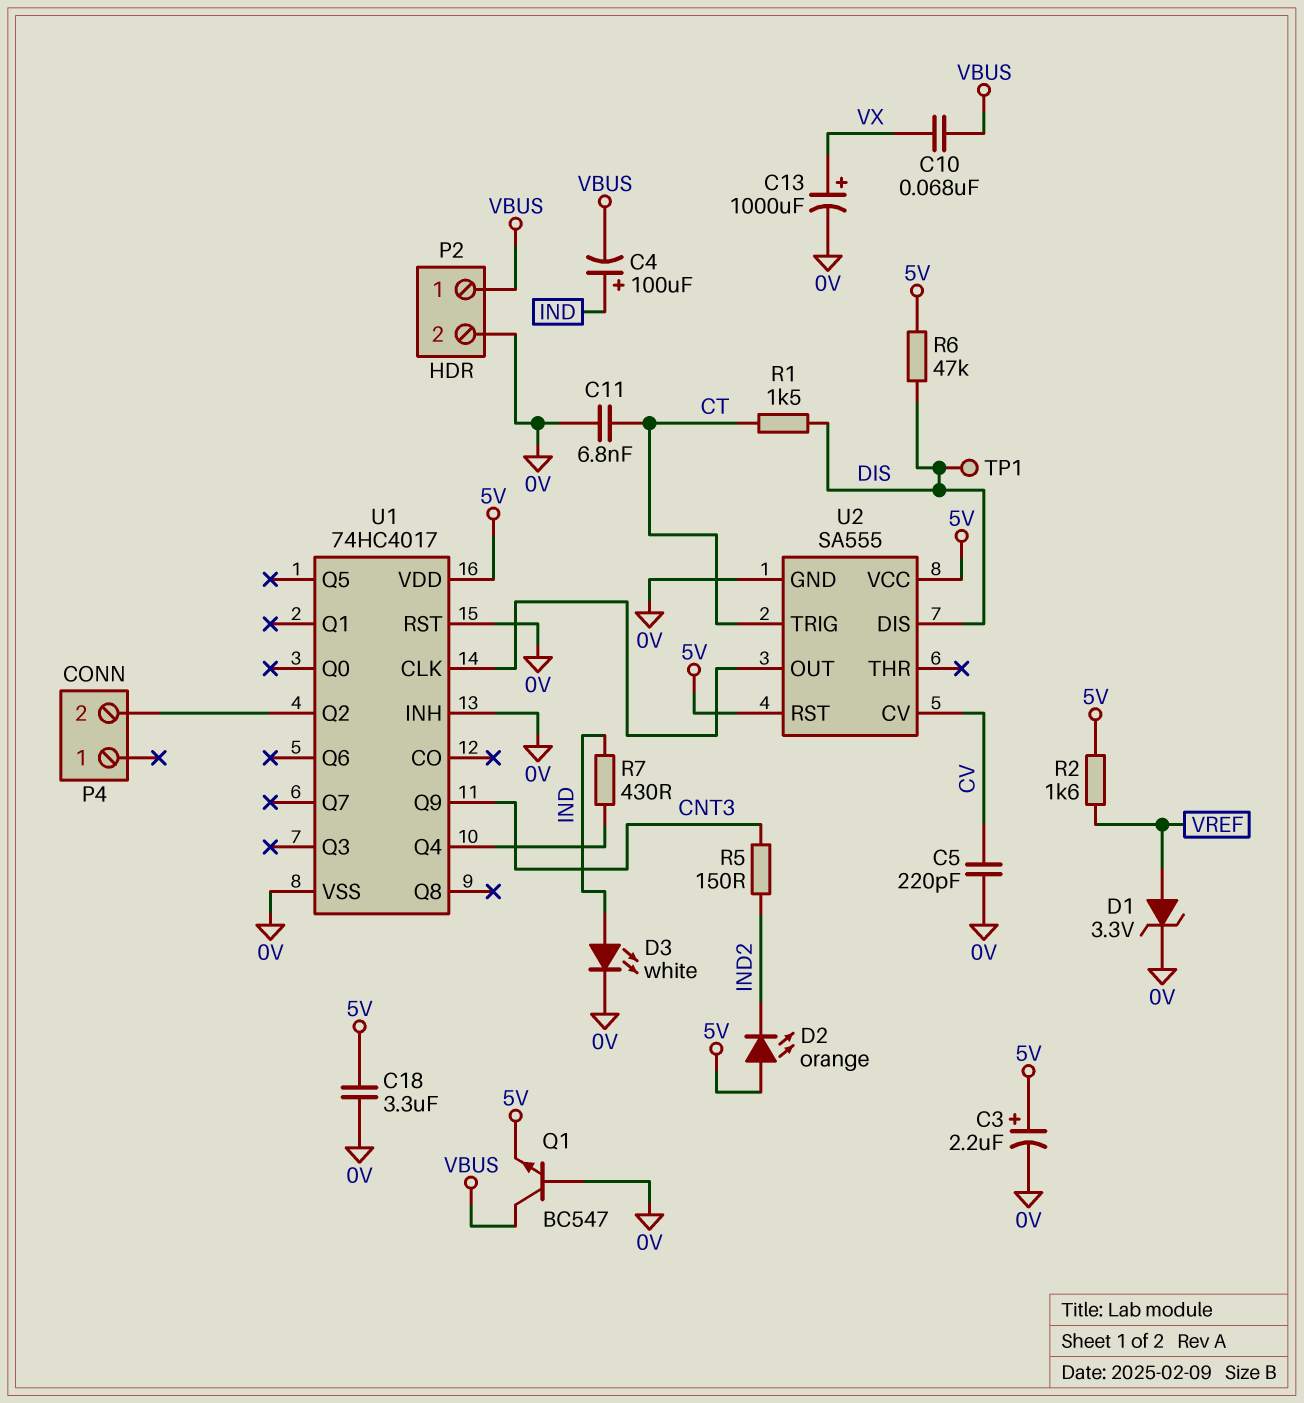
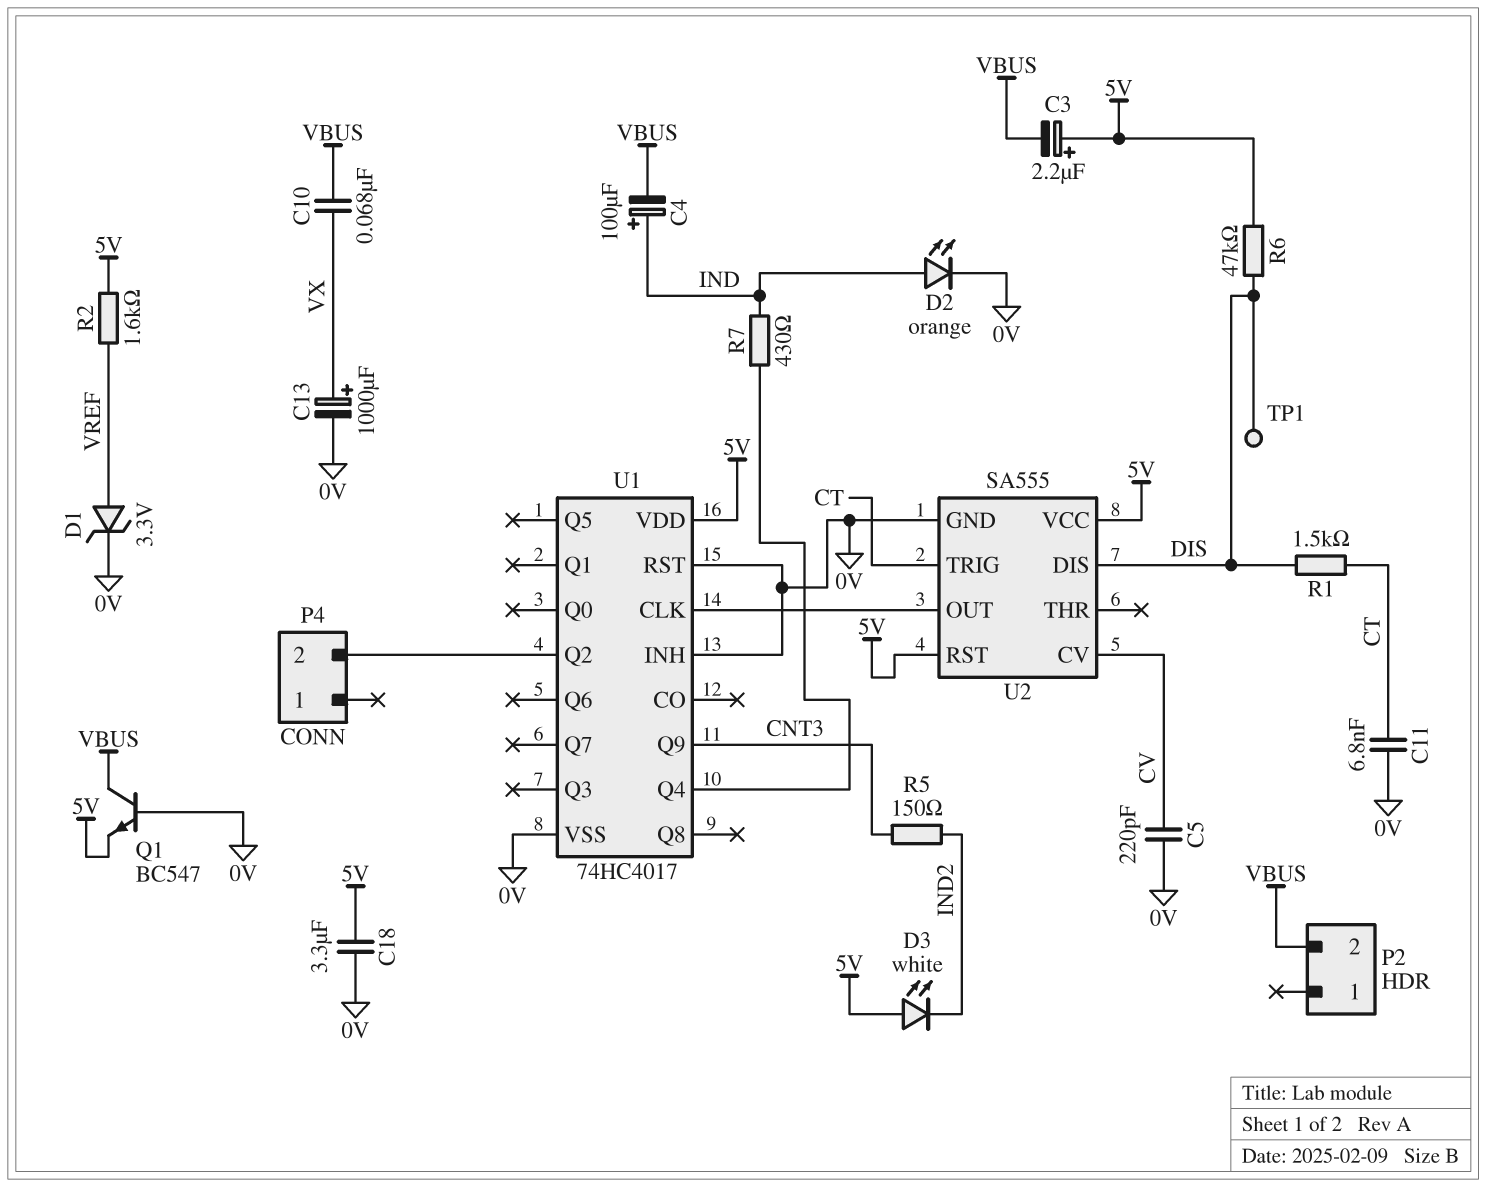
C3: 2.2uF (plus 5V, minus 0V) -> 2.2uF (plus 5V, minus VBUS)
D2: LED orange (A 5V, K IND2) -> LED orange (A IND, K 0V)
D3: LED white (A IND, K 0V) -> LED white (A 5V, K IND2)
P2 pin 1: VBUS -> none
P2 pin 2: 0V -> VBUS

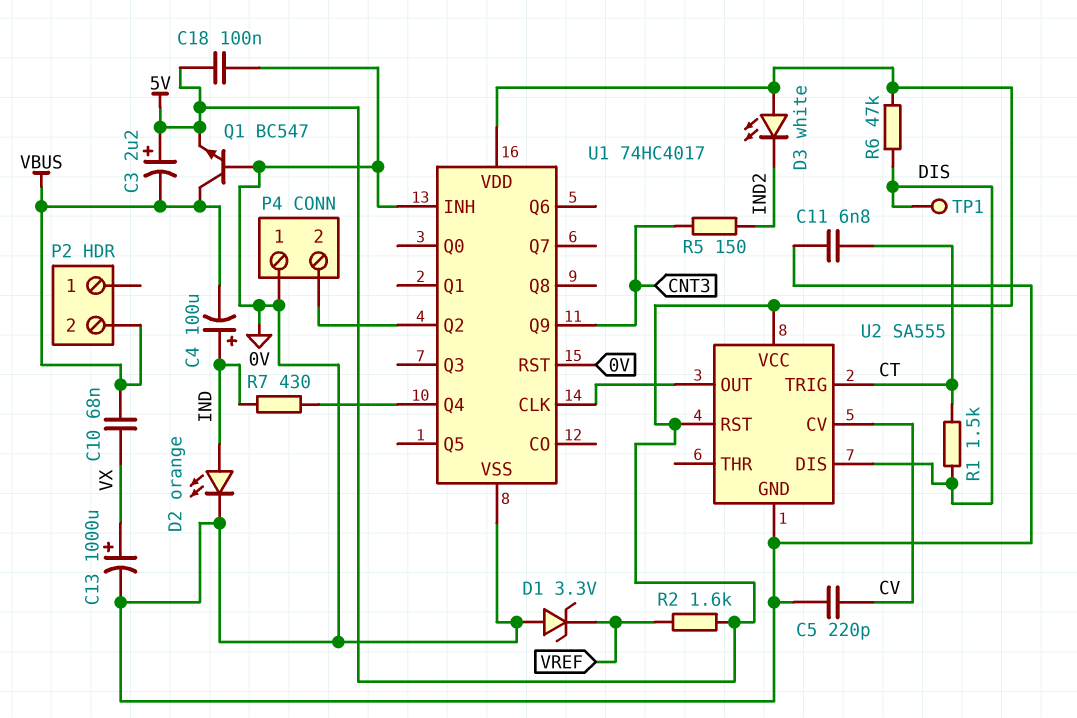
C18: 3.3uF (0V, 5V) -> 100nF (0V, 5V)
D1: zener 3.3V (A VREF, K 0V) -> zener 3.3V (A 0V, K VREF)
P4 pin 1: none -> 0V

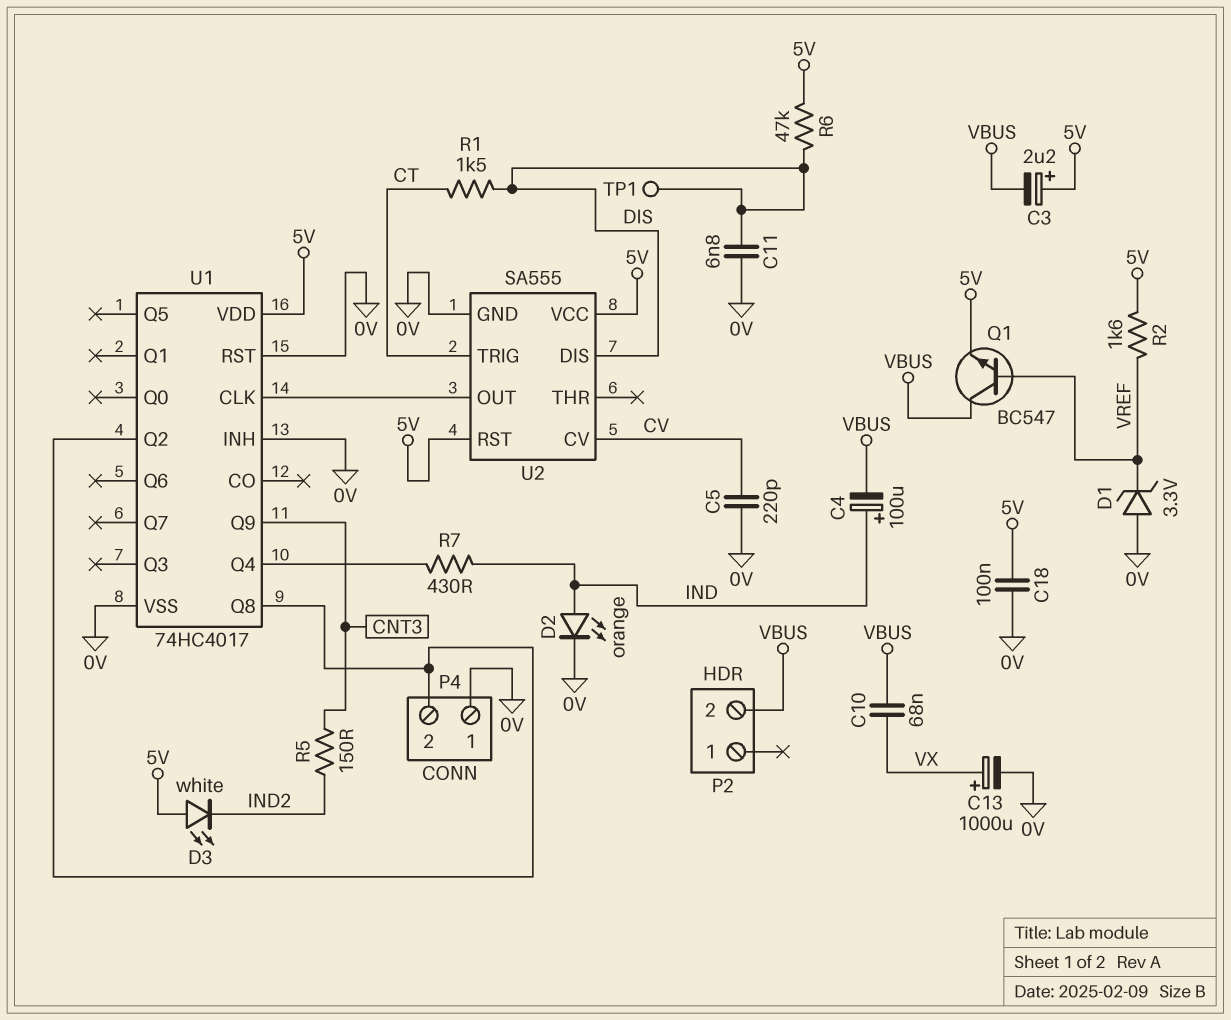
C11: 6.8nF (0V, CT) -> 6.8nF (0V, DIS)
Q1: NPN BC547 (B 0V, C VBUS, E 5V) -> NPN BC547 (B VREF, C VBUS, E 5V)
U1 pin Q8: none -> P4/2

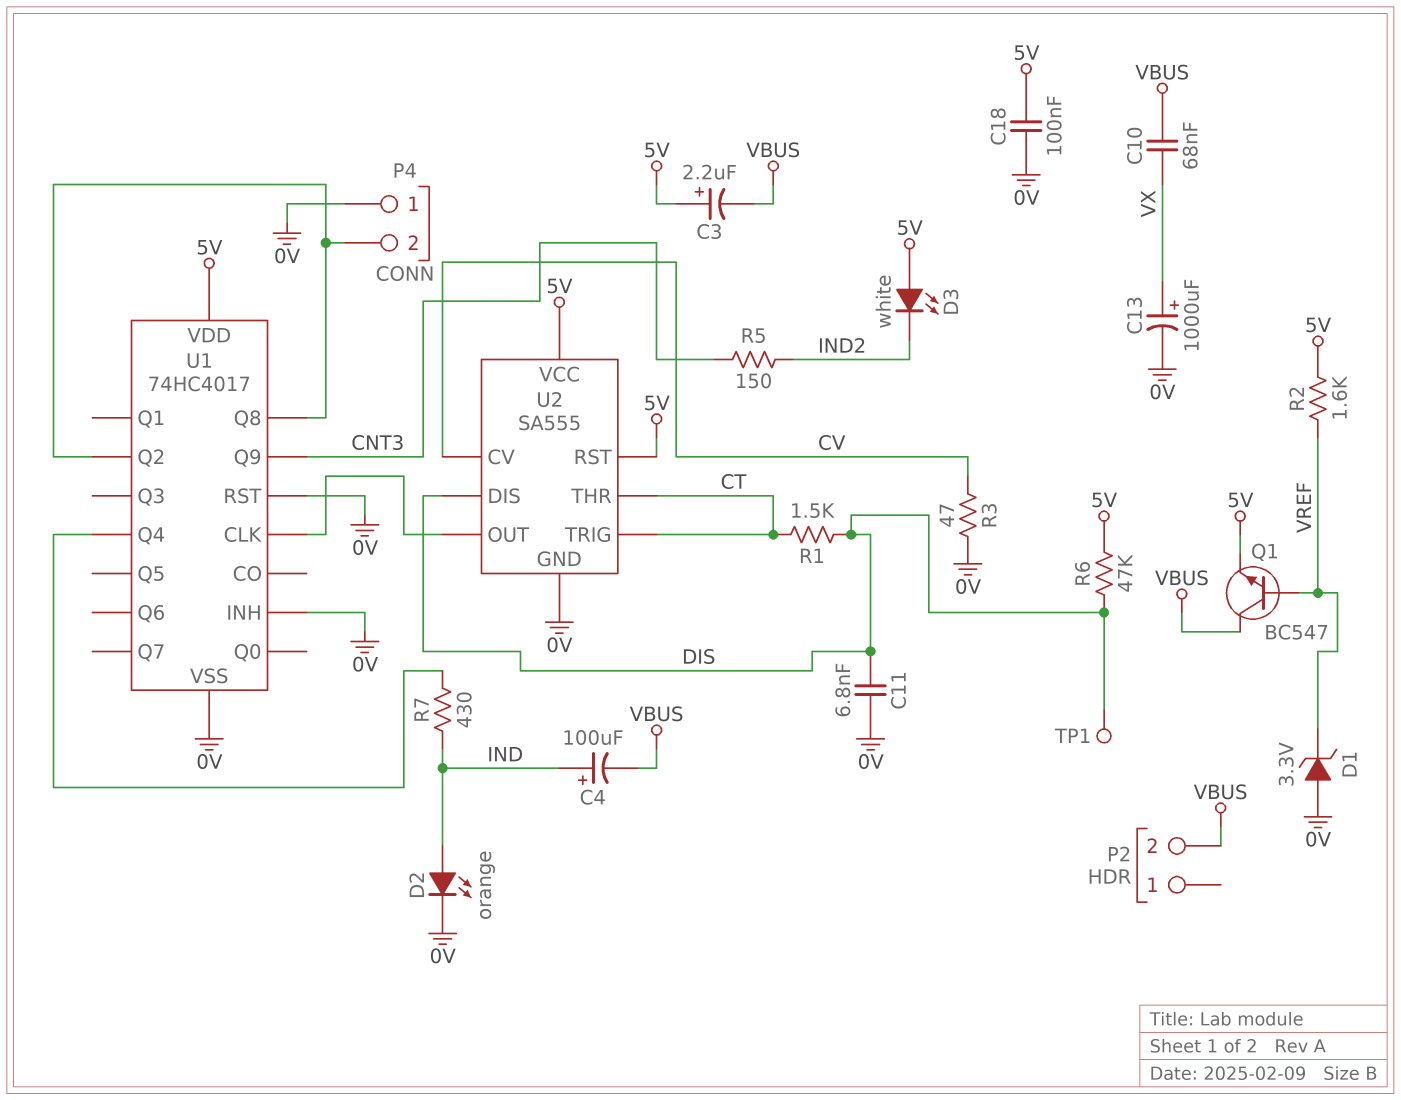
C5: 220pF (0V, CV) -> none
R3: none -> 47 (0V, CV)
U2 pin THR: none -> CT

